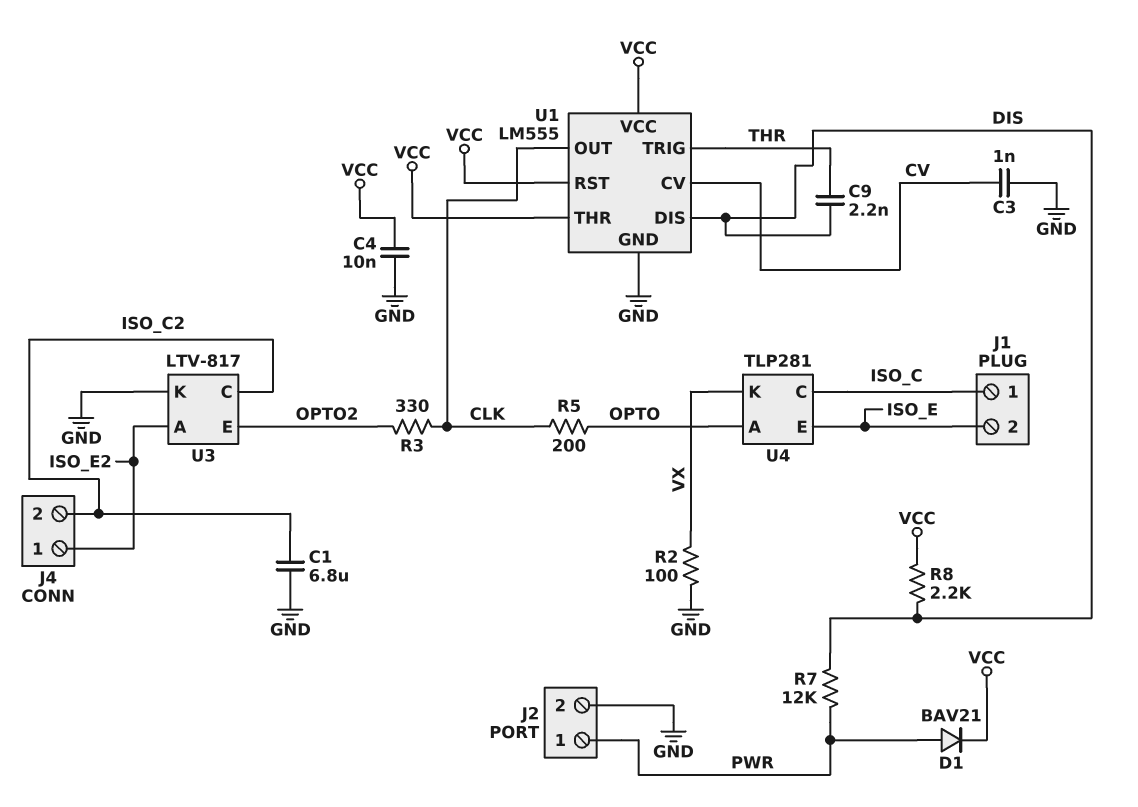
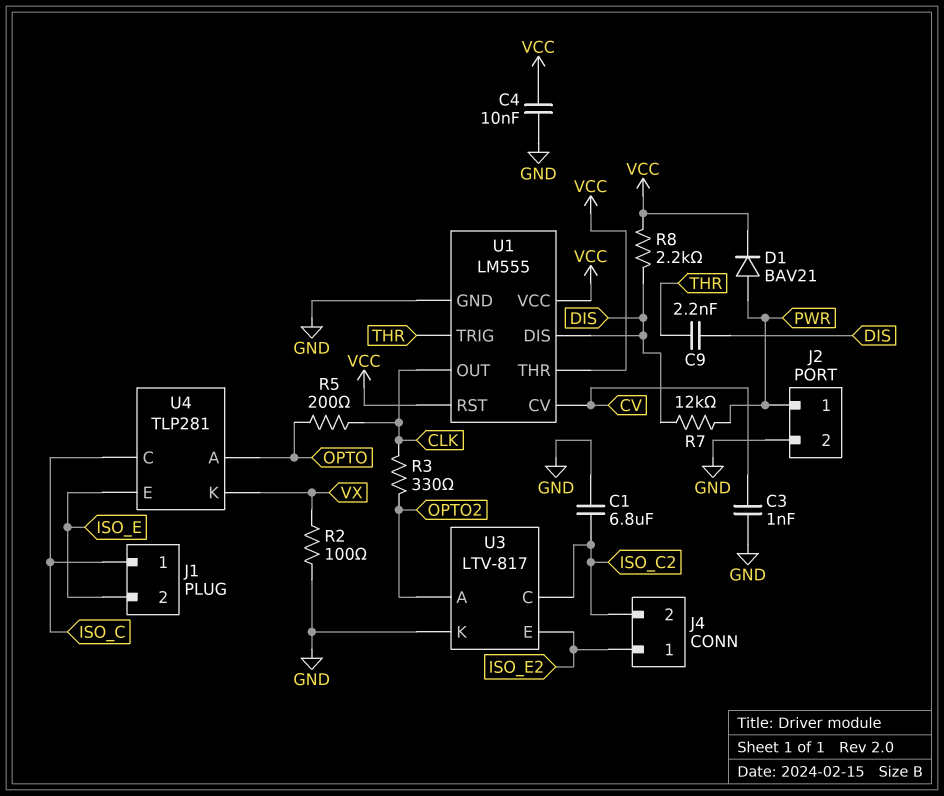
U3 pin A: ISO_E2 -> OPTO2
U3 pin E: OPTO2 -> ISO_E2

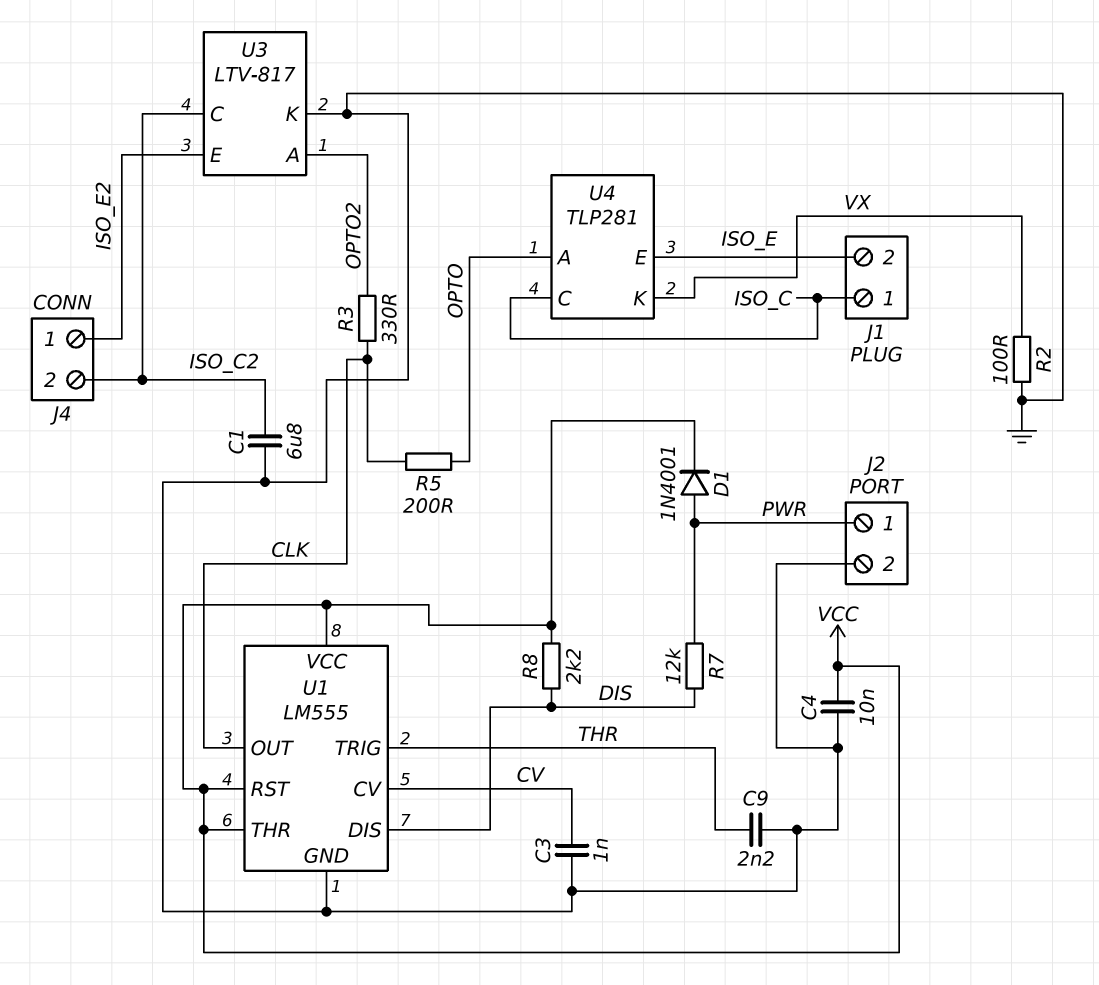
C9: 2.2nF (DIS, THR) -> 2.2nF (GND, THR)
D1: diode BAV21 (A PWR, K VCC) -> diode 1N4001 (A PWR, K VCC)

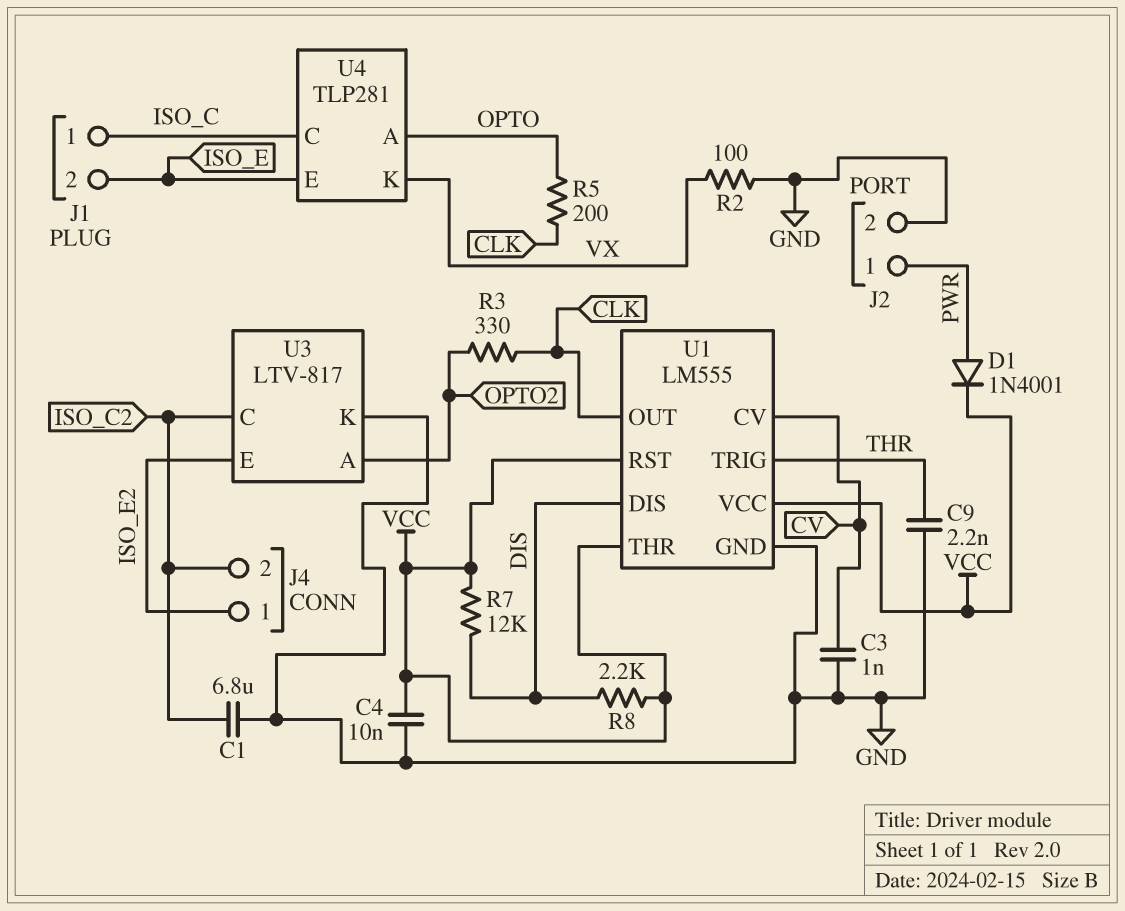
R7: 12k (DIS, PWR) -> 12k (DIS, VCC)

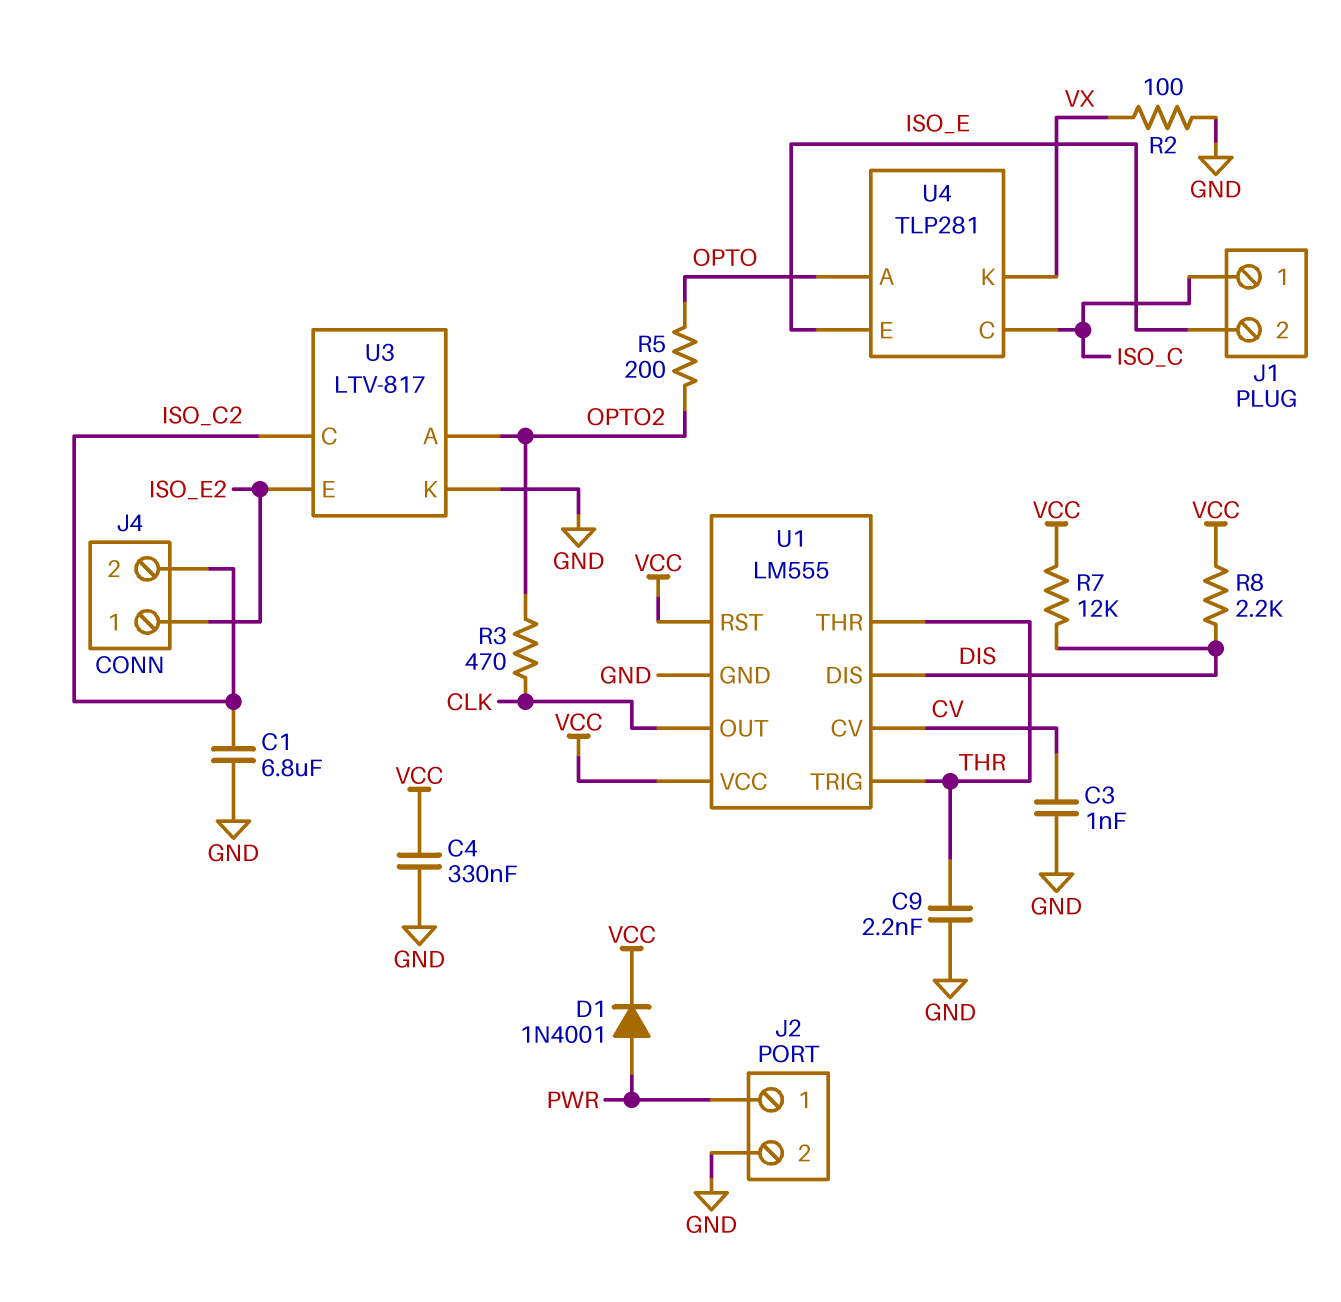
C4: 10nF (GND, VCC) -> 330nF (GND, VCC)
R3: 330 (CLK, OPTO2) -> 470 (CLK, OPTO2)
R5: 200 (CLK, OPTO) -> 200 (OPTO, OPTO2)
U1 pin THR: VCC -> THR

